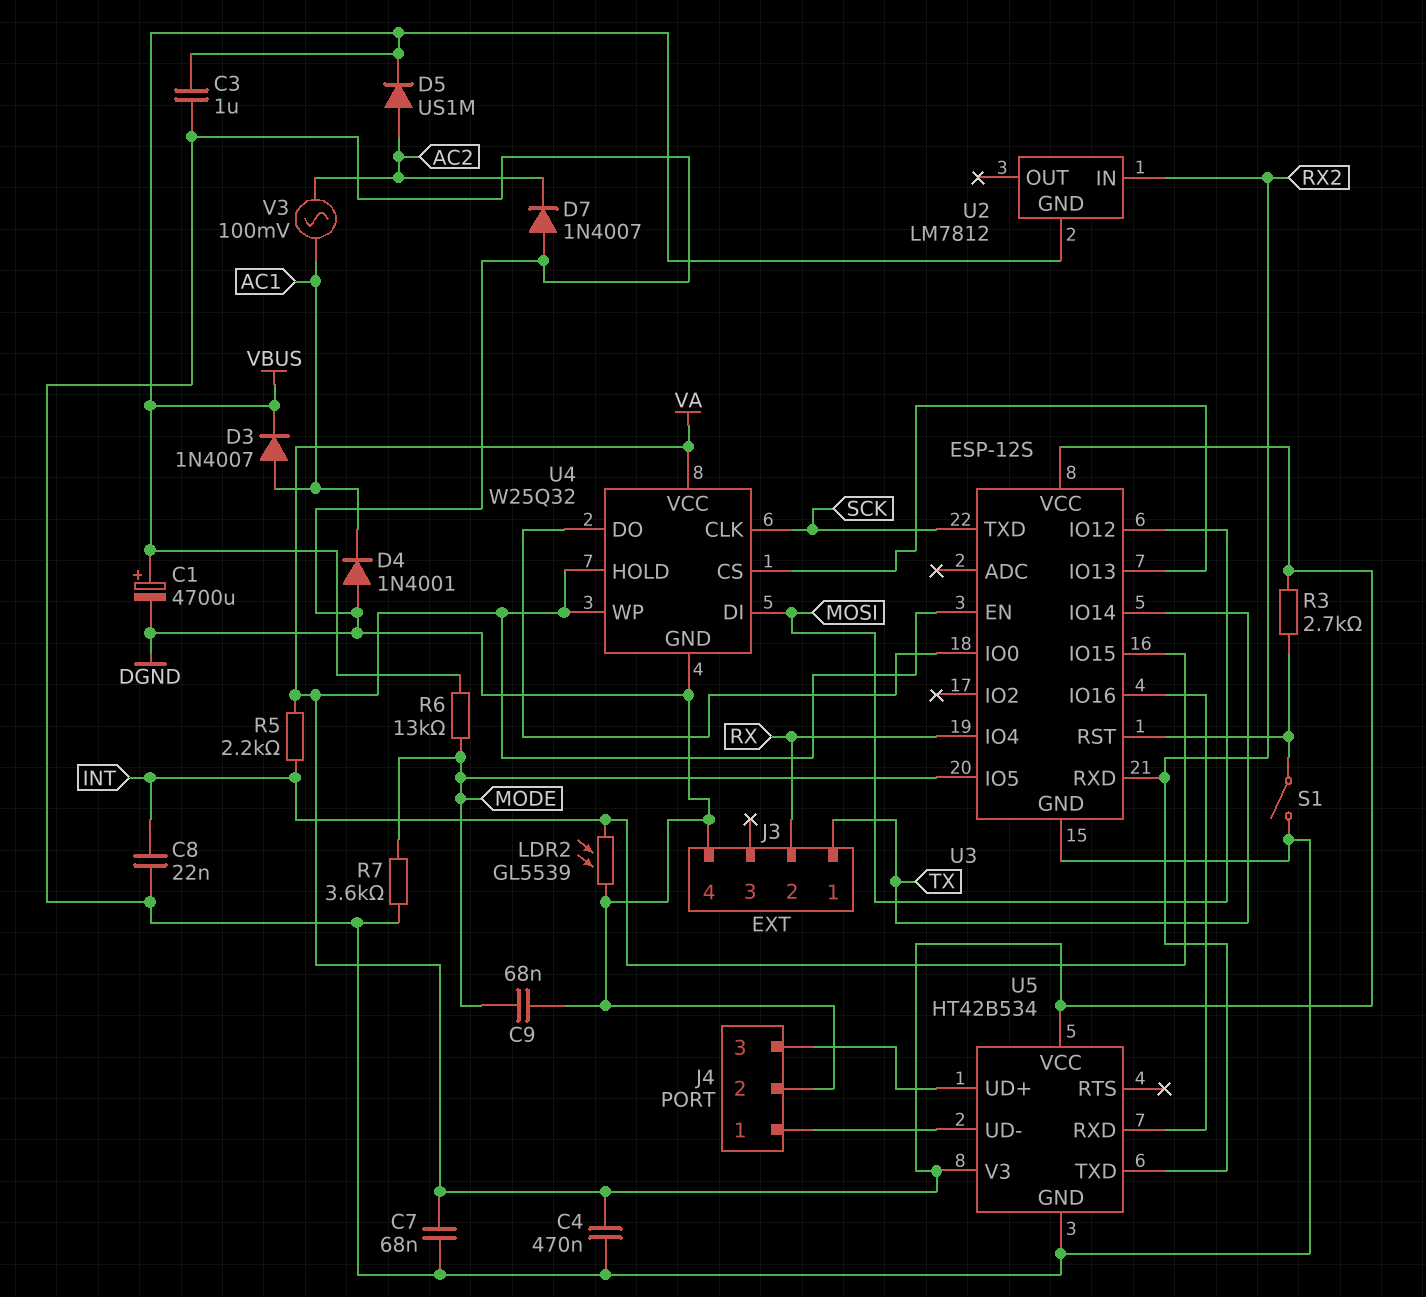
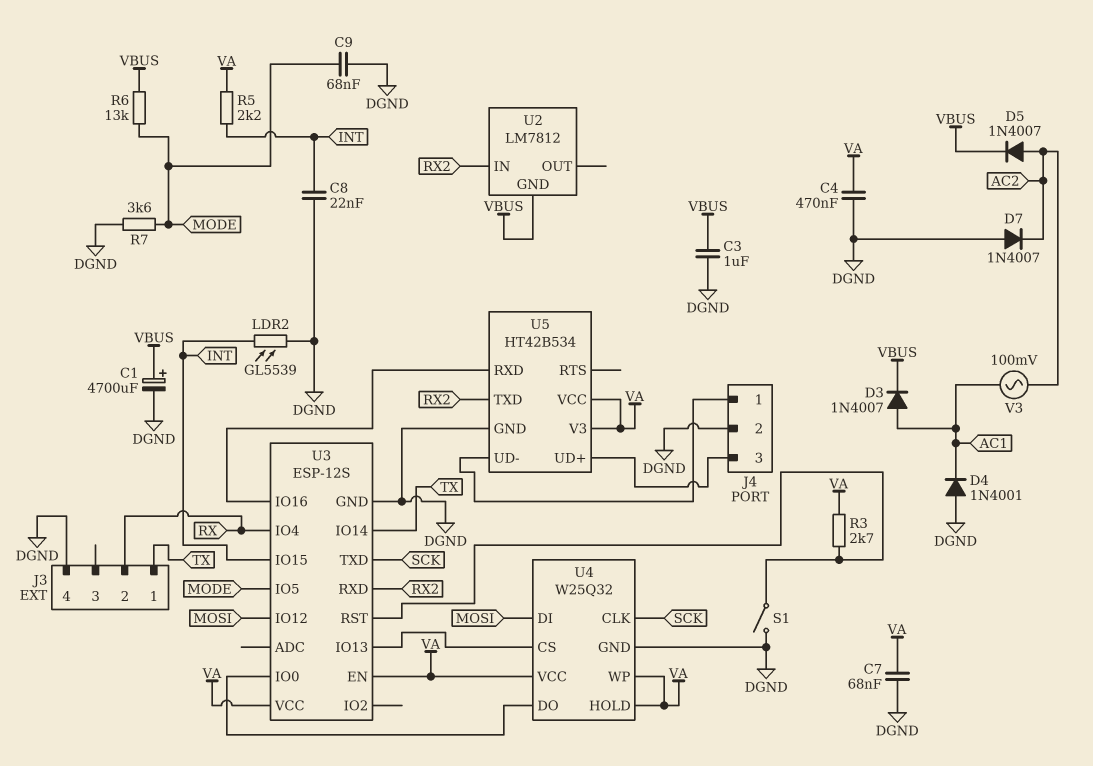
D5: diode US1M (A AC2, K VBUS) -> diode 1N4007 (A AC2, K VBUS)

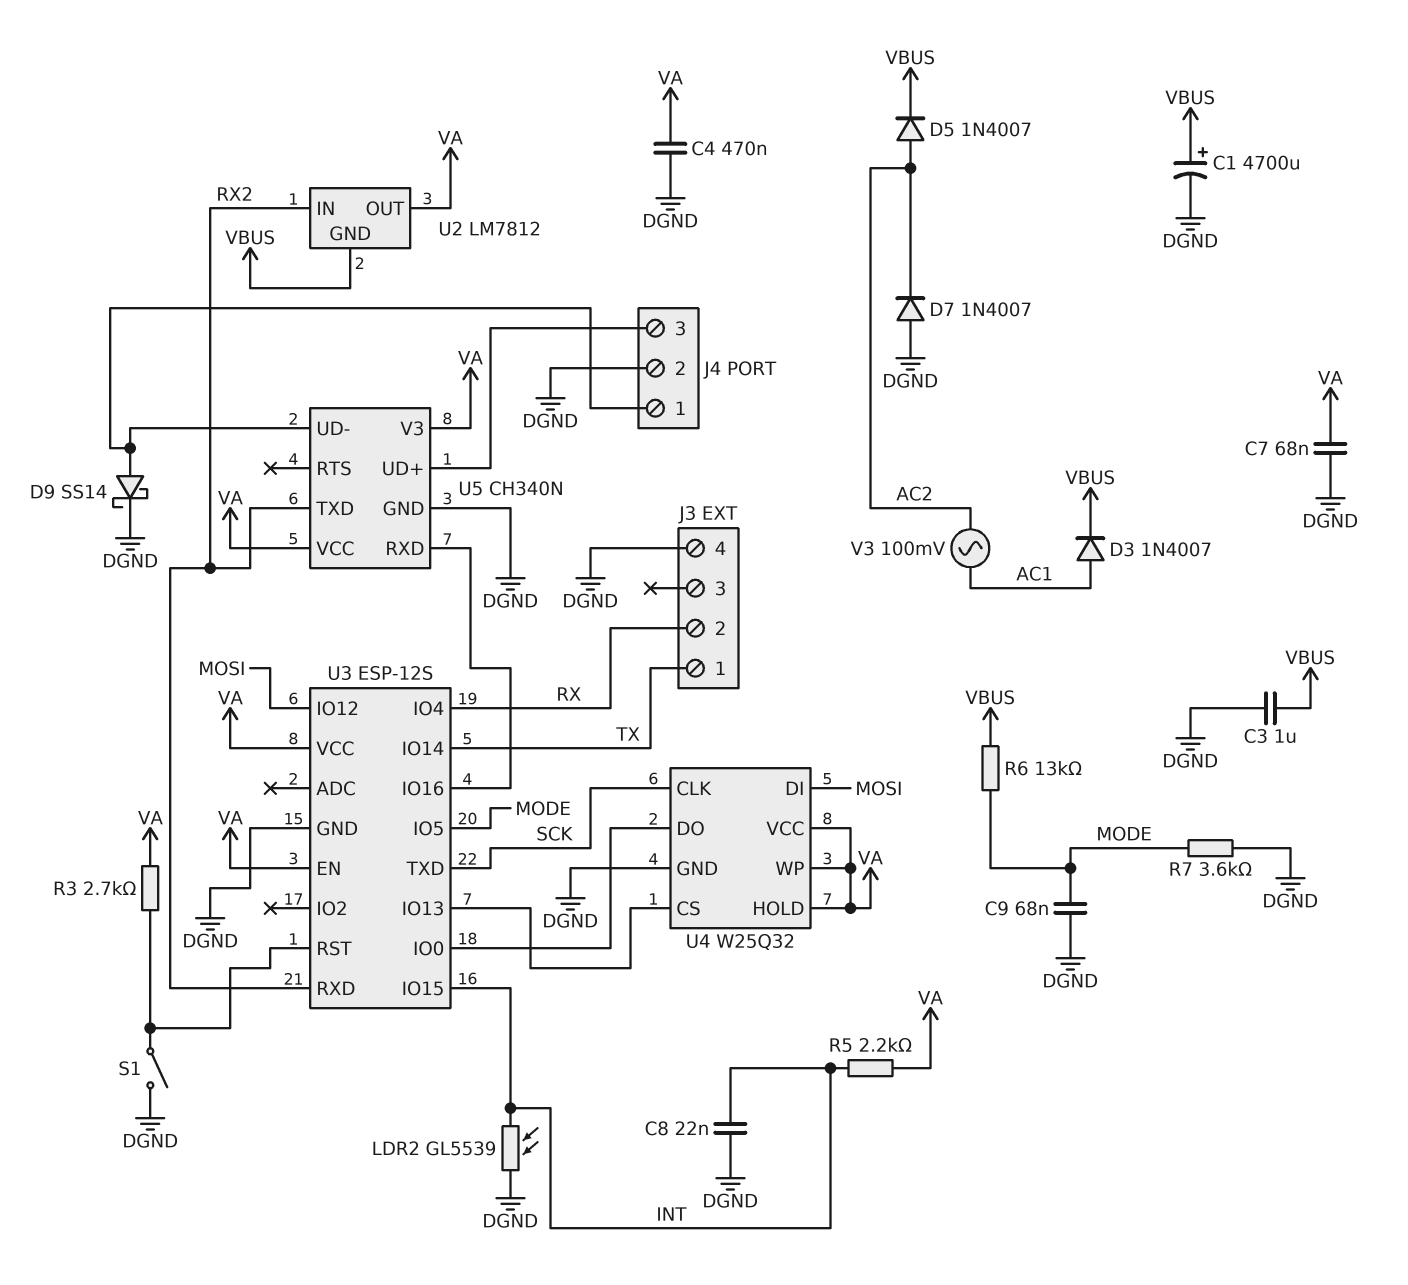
D4: diode 1N4001 (A DGND, K AC1) -> none
D9: none -> schottky SS14 (A J4/1, K DGND)
U2 pin OUT: none -> VA
U5: HT42B534 -> CH340N

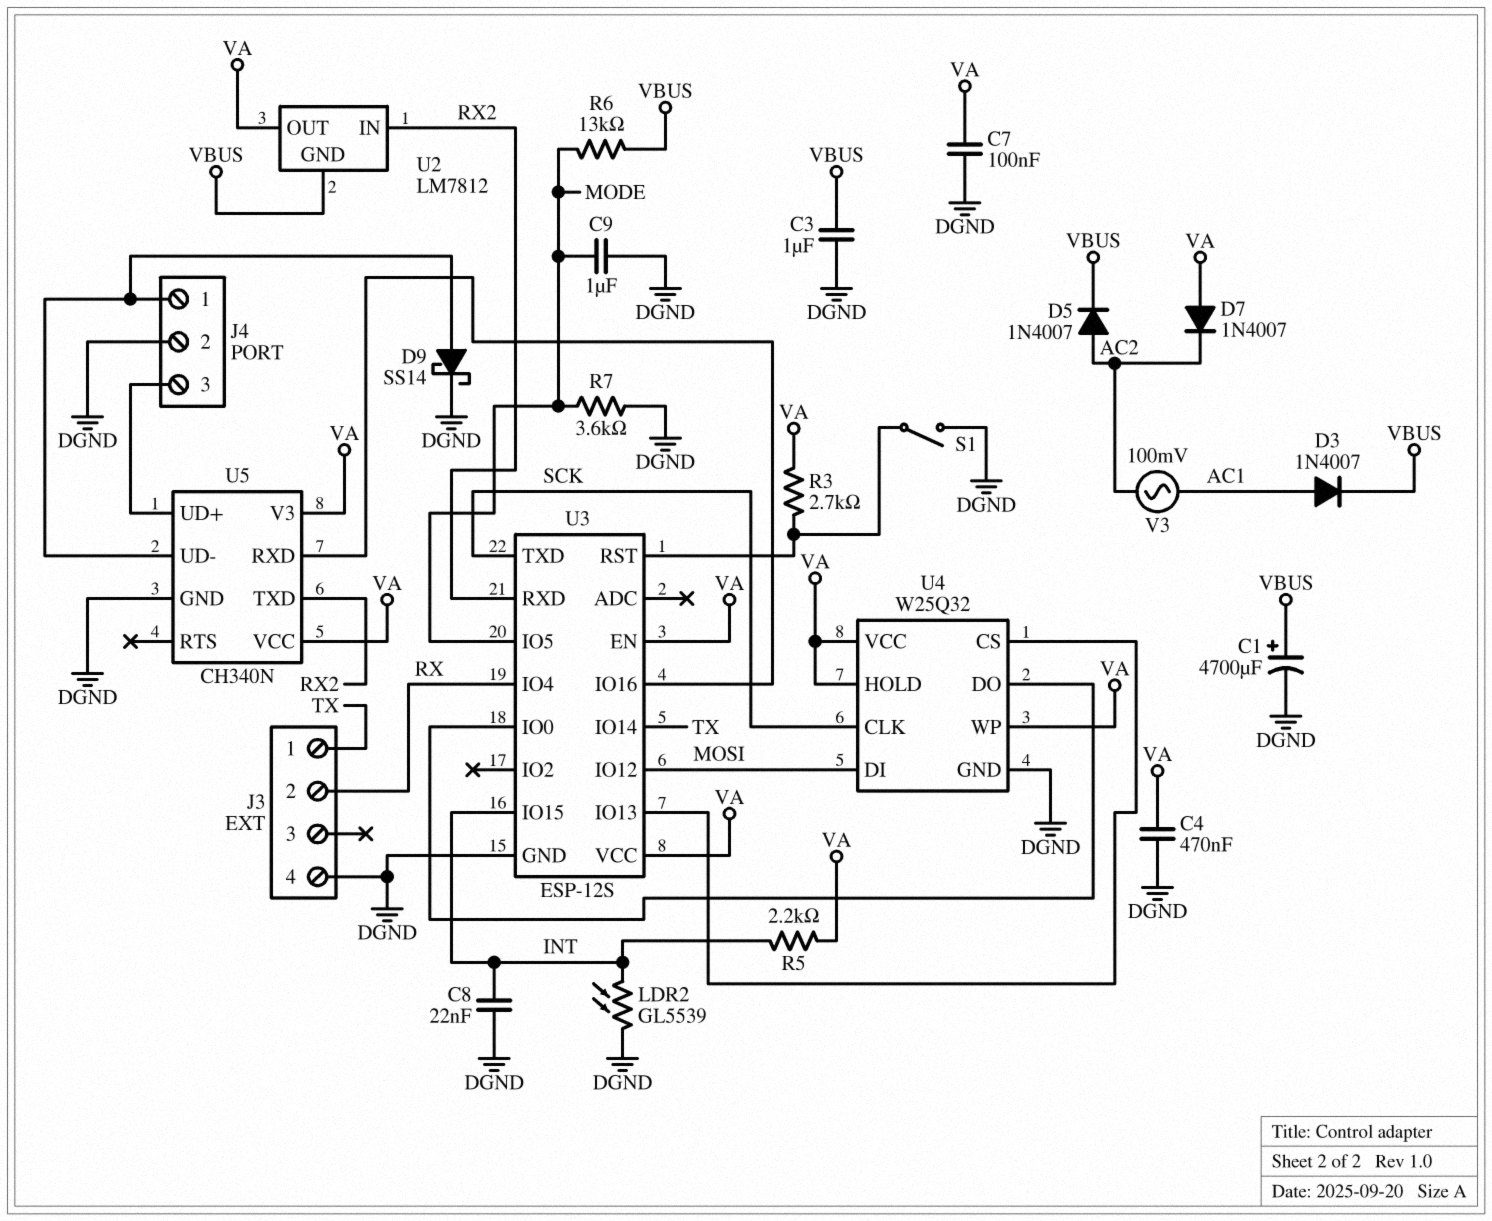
C7: 68nF (DGND, VA) -> 100nF (DGND, VA)
C9: 68nF (DGND, MODE) -> 1uF (DGND, MODE)
D7: diode 1N4007 (A DGND, K AC2) -> diode 1N4007 (A VA, K AC2)

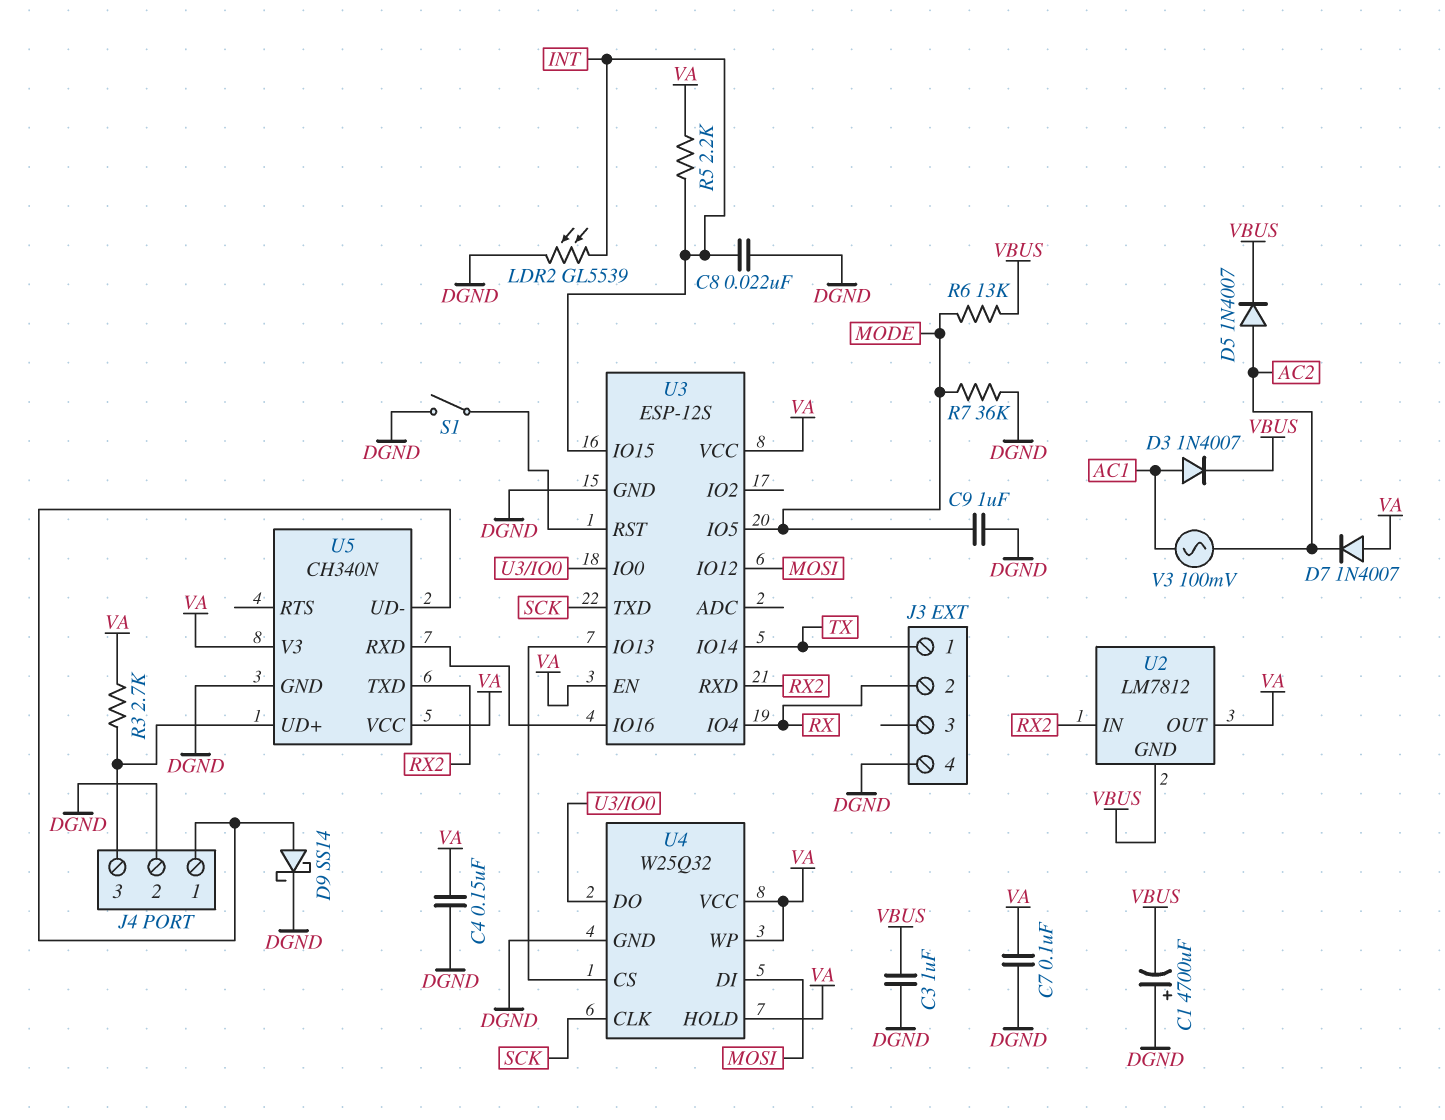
C1: 4700uF (plus VBUS, minus DGND) -> 4700uF (plus DGND, minus VBUS)
C4: 470nF (DGND, VA) -> 150nF (DGND, VA)
R3: 2.7k (U3/RST, VA) -> 2.7k (J4/3, VA)
R7: 3.6k (DGND, MODE) -> 36k (DGND, MODE)

